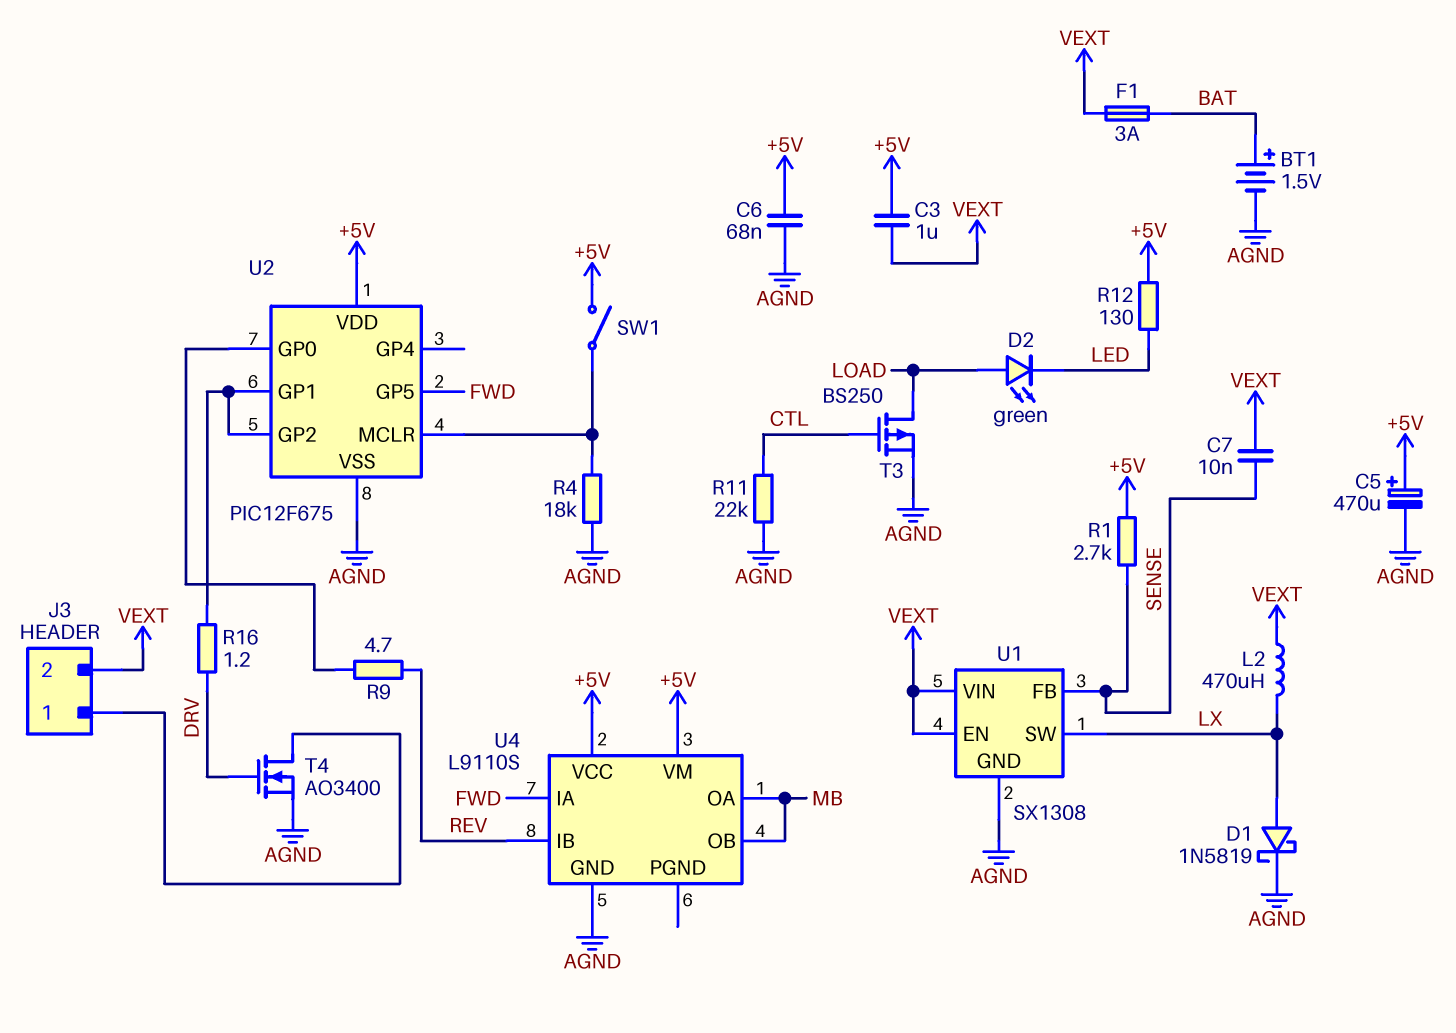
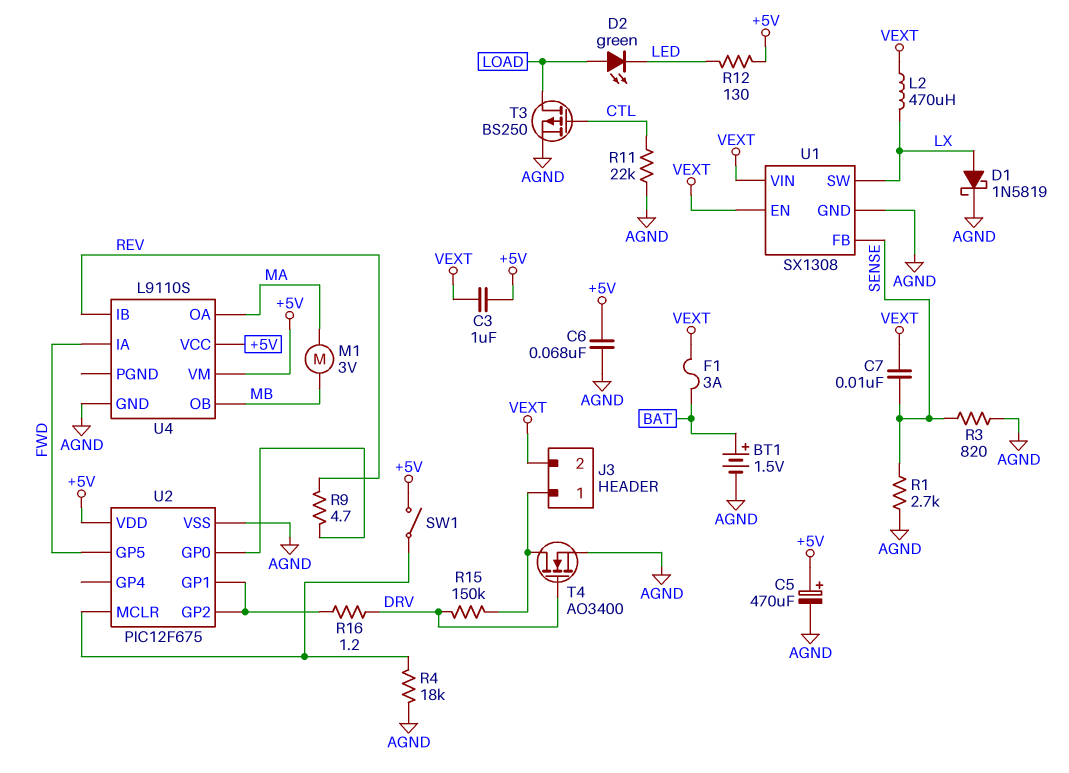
M1: none -> motor 3V (MA, MB)
R1: 2.7k (+5V, SENSE) -> 2.7k (AGND, SENSE)
R3: none -> 820 (AGND, SENSE)
R15: none -> 150k (DRV, J3/1)
U4 pin OA: MB -> MA

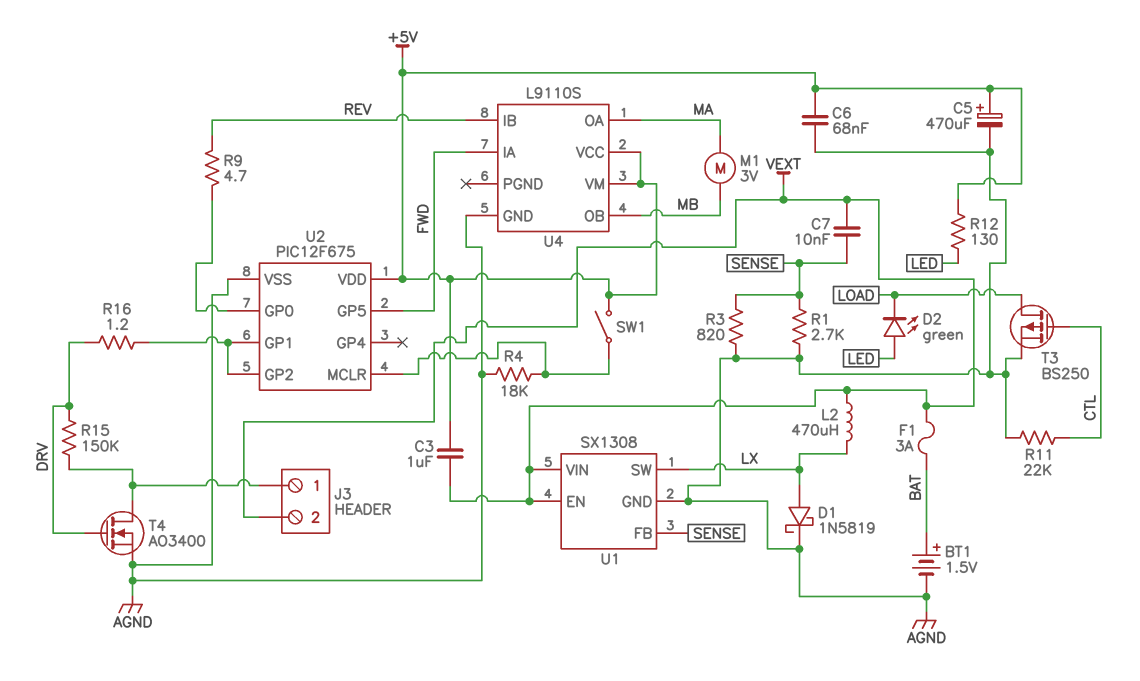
D2: LED green (A LOAD, K LED) -> LED green (A LED, K LOAD)

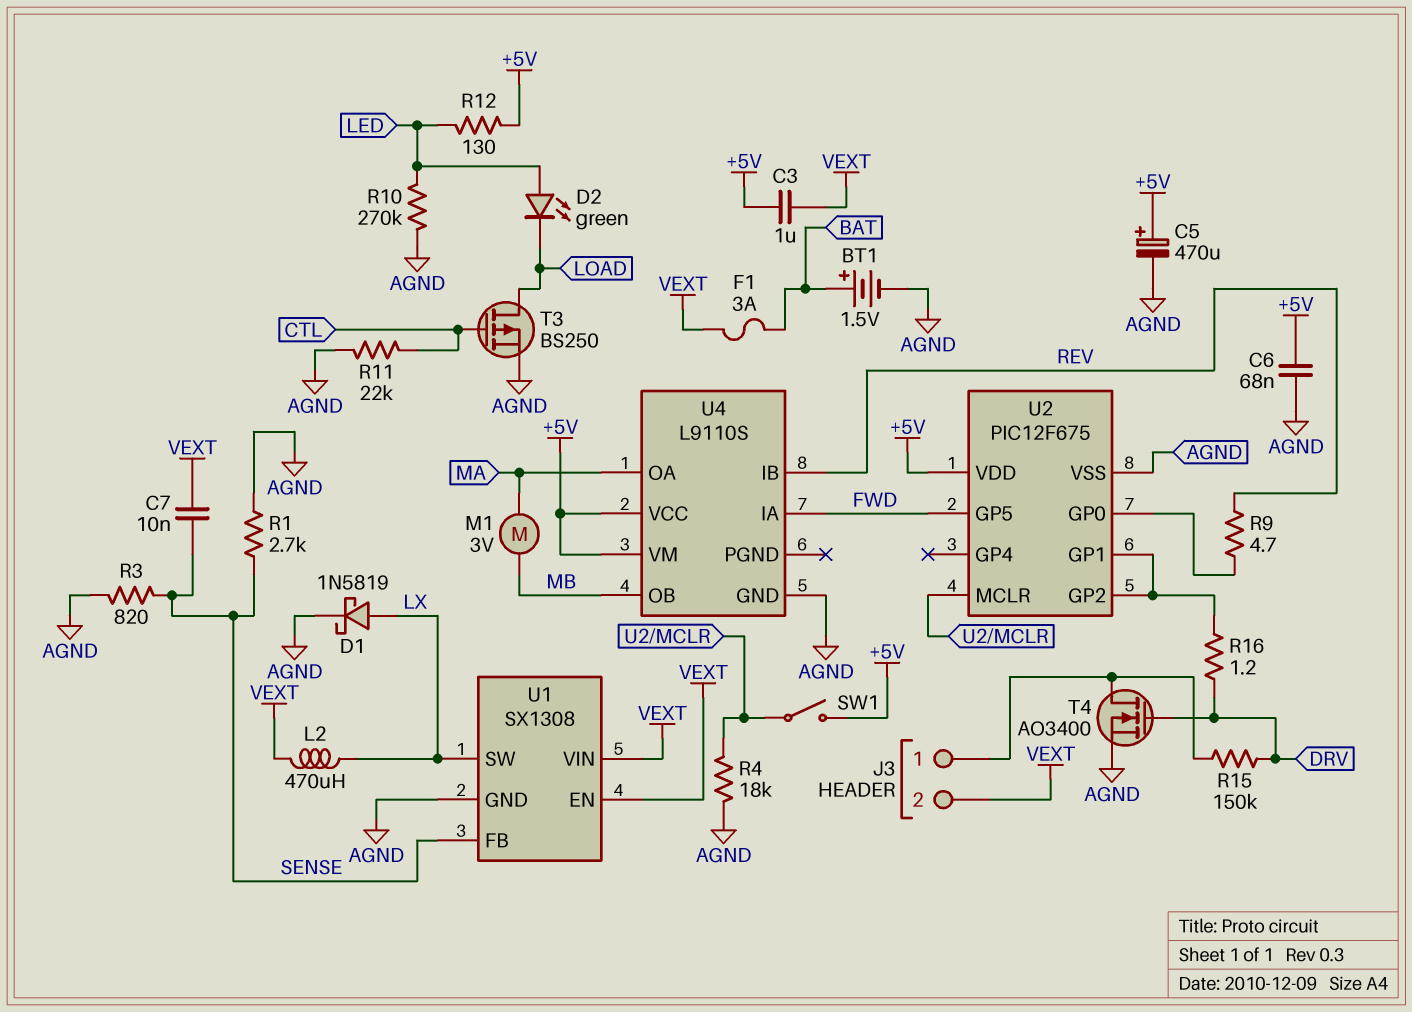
R10: none -> 270k (AGND, LED)

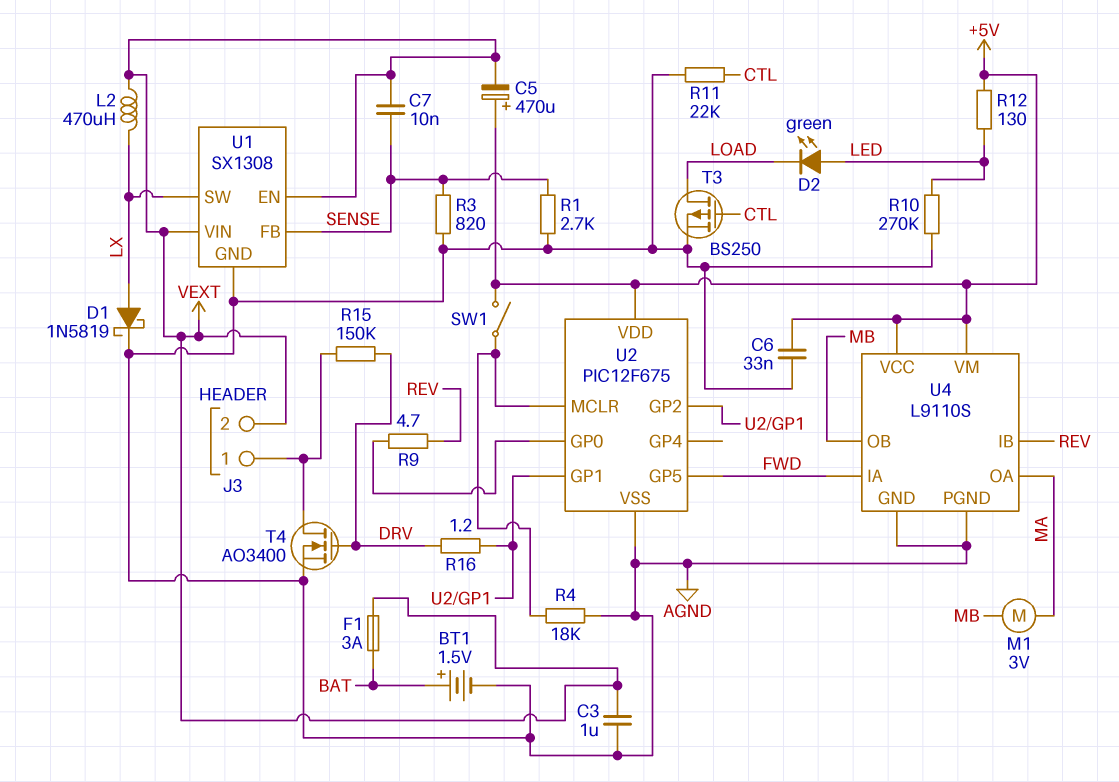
C3: 1uF (+5V, VEXT) -> 1uF (AGND, VEXT)
C5: 470uF (plus +5V, minus AGND) -> 470uF (plus +5V, minus VEXT)
C6: 68nF (+5V, AGND) -> 33nF (+5V, AGND)
U4 pin PGND: none -> AGND

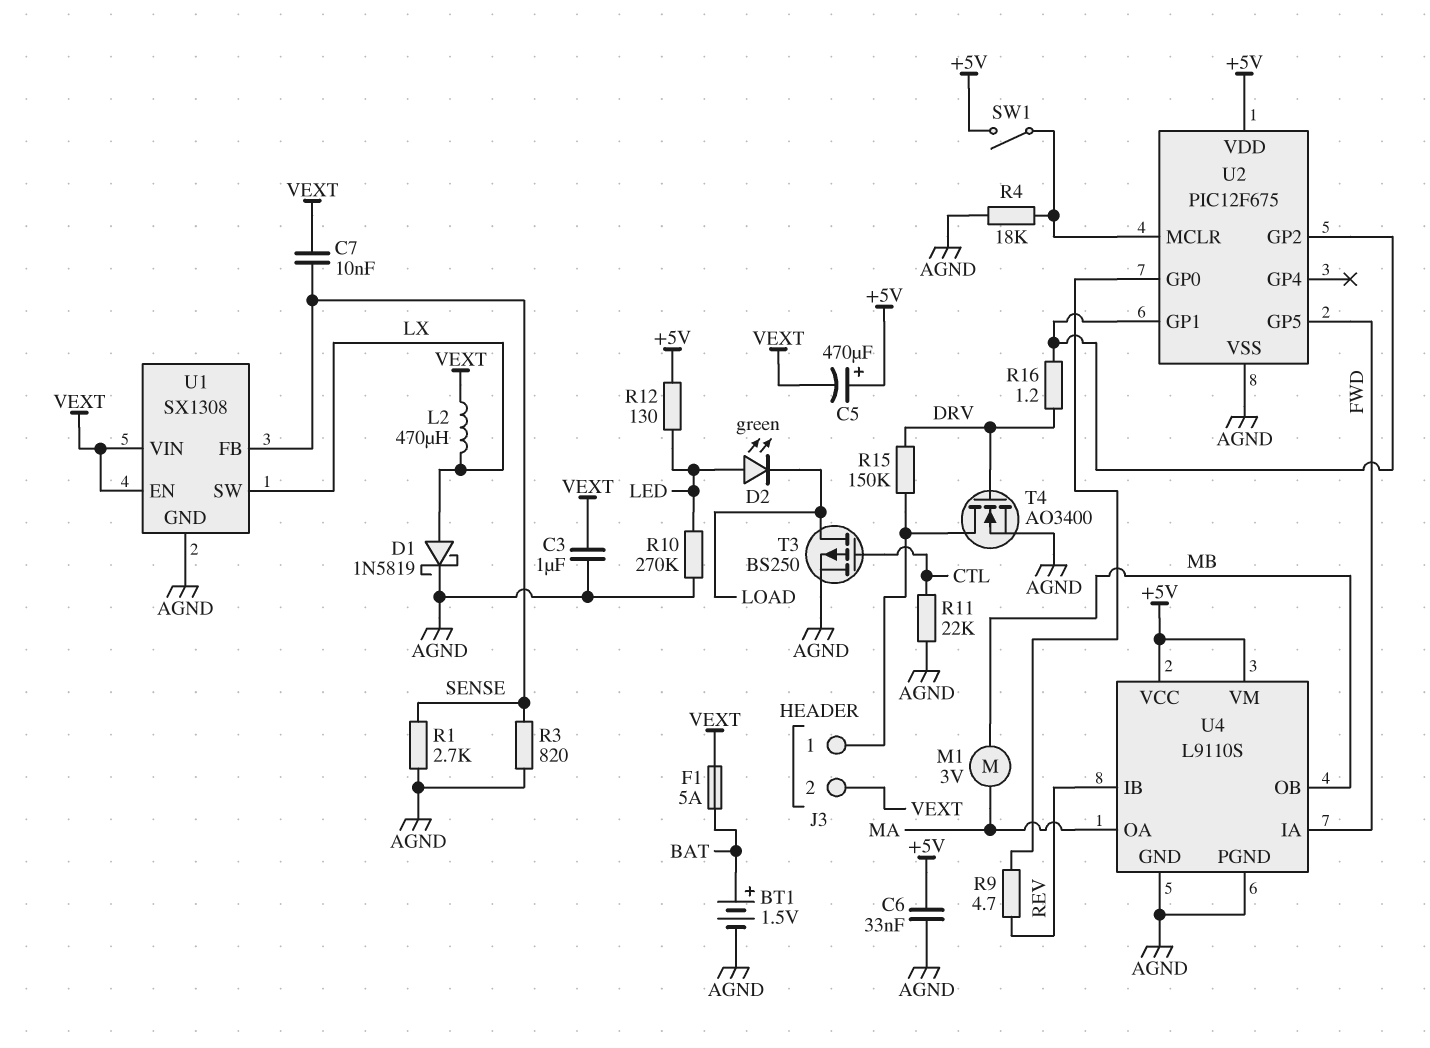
F1: 3A (BAT, VEXT) -> 5A (BAT, VEXT)

